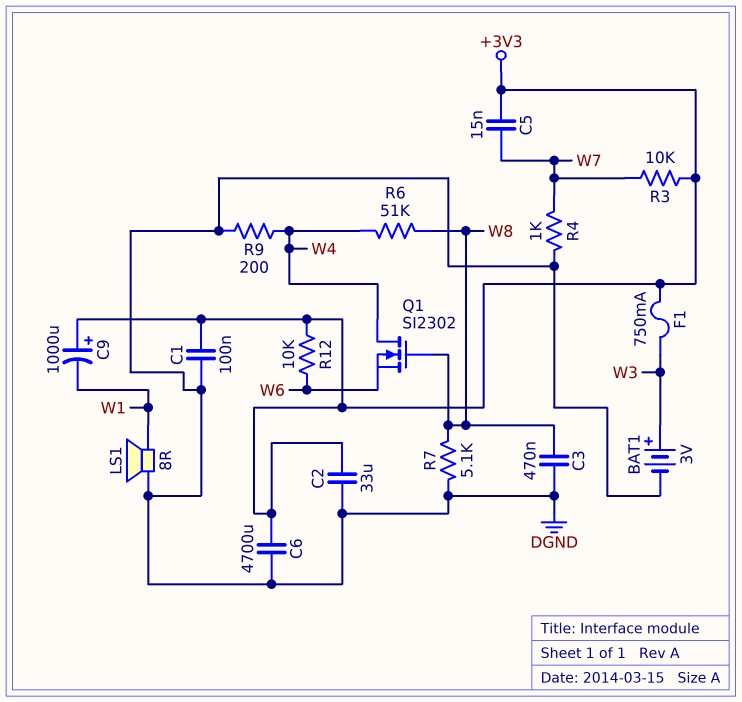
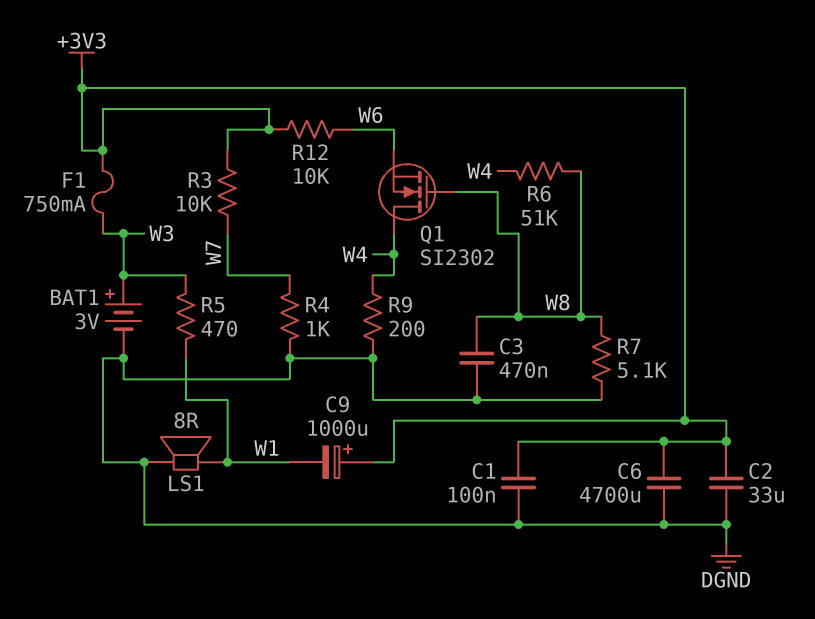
C5: 15nF (+3V3, W7) -> none
R5: none -> 470 (W1, W3)

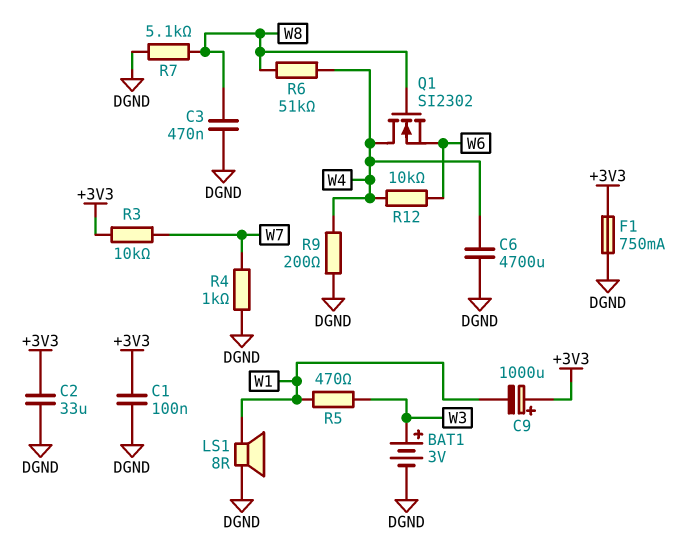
C6: 4700uF (+3V3, DGND) -> 4700uF (DGND, W4)
F1: 750mA (+3V3, W3) -> 750mA (+3V3, DGND)
R12: 10k (+3V3, W6) -> 10k (W4, W6)

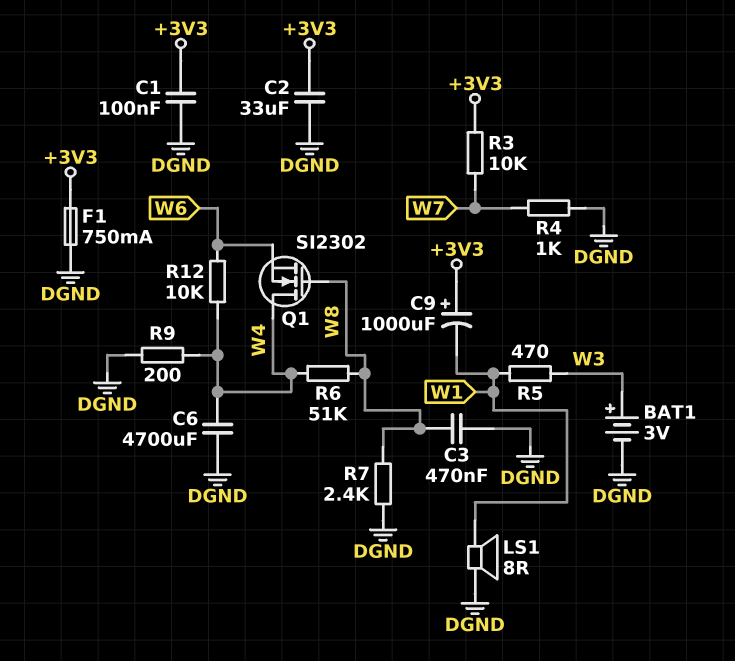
R7: 5.1k (DGND, W8) -> 2.4k (DGND, W8)

